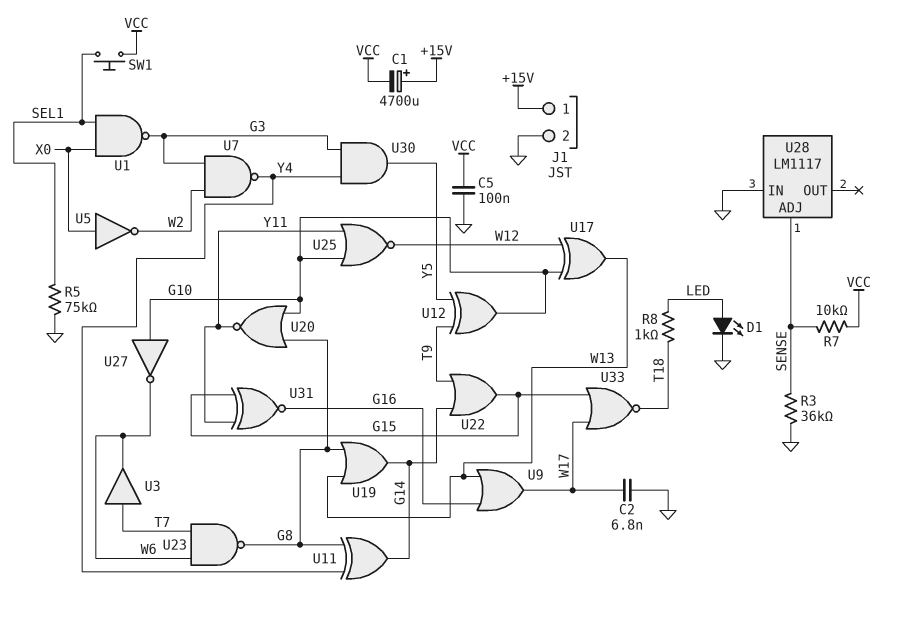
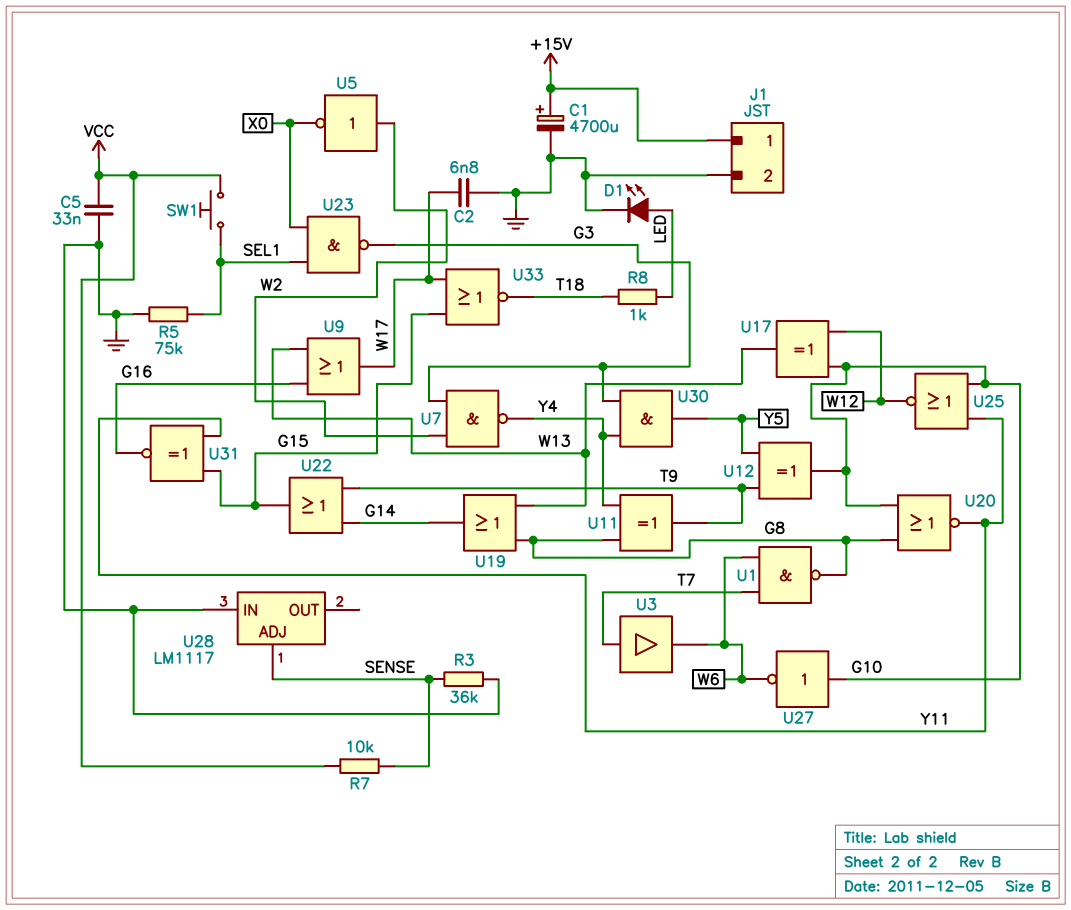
C1: 4700uF (plus +15V, minus VCC) -> 4700uF (plus +15V, minus GND)
C5: 100nF (GND, VCC) -> 33nF (GND, VCC)
U1: NAND (in SEL1, in X0, out G3) -> NAND (in T7, in W6, out G8)
U5: NOT (in X0, out W2) -> NOT (in W2, out X0)
U11: XOR (in G8, in Y4, out G14) -> XOR (in G8, in Y4, out T9)
U23: NAND (in T7, in W6, out G8) -> NAND (in SEL1, in X0, out G3)

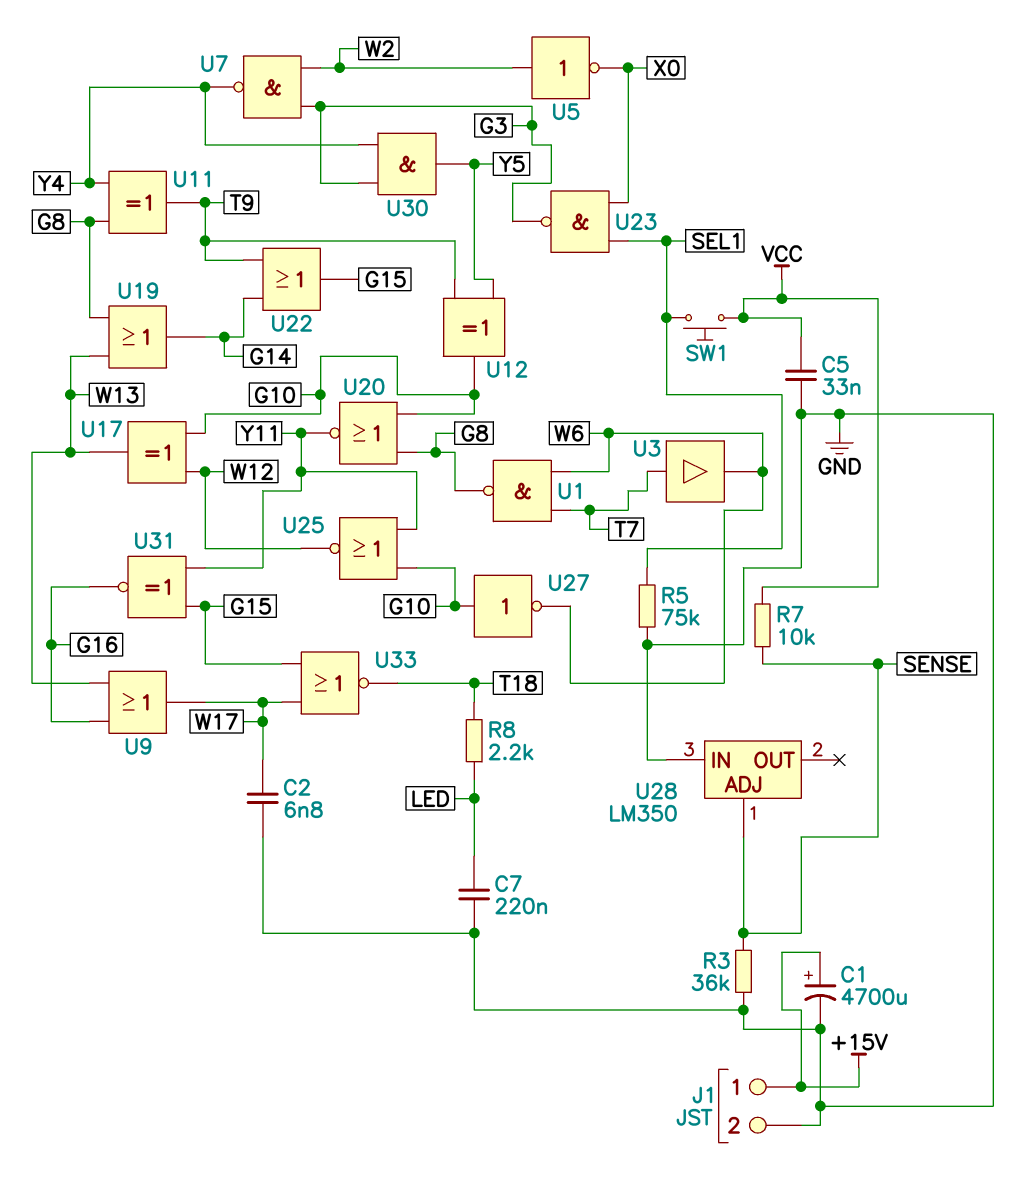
C7: none -> 220nF (GND, LED)
D1: LED (A LED, K GND) -> none
R8: 1k (LED, T18) -> 2.2k (LED, T18)
U28: LM1117 -> LM350

